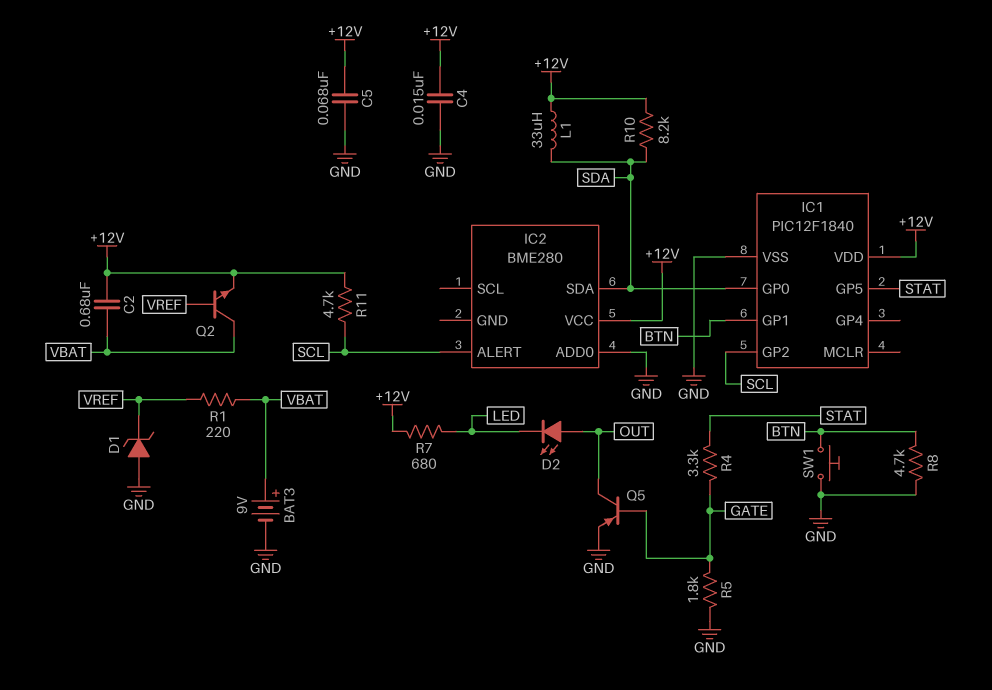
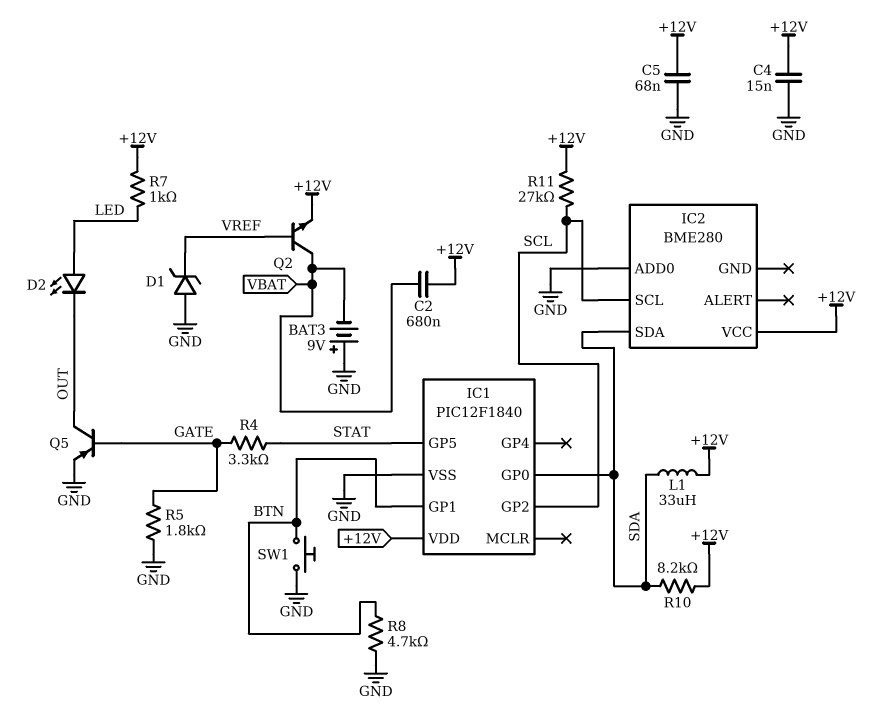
BAT3: 9V (plus VBAT, minus GND) -> 9V (plus GND, minus VBAT)
D2: LED (A OUT, K LED) -> LED (A LED, K OUT)
IC2 pin ALERT: SCL -> none
IC2 pin SCL: none -> SCL
R1: 220 (VBAT, VREF) -> none
R7: 680 (+12V, LED) -> 1k (+12V, LED)
R11: 4.7k (+12V, SCL) -> 27k (+12V, SCL)

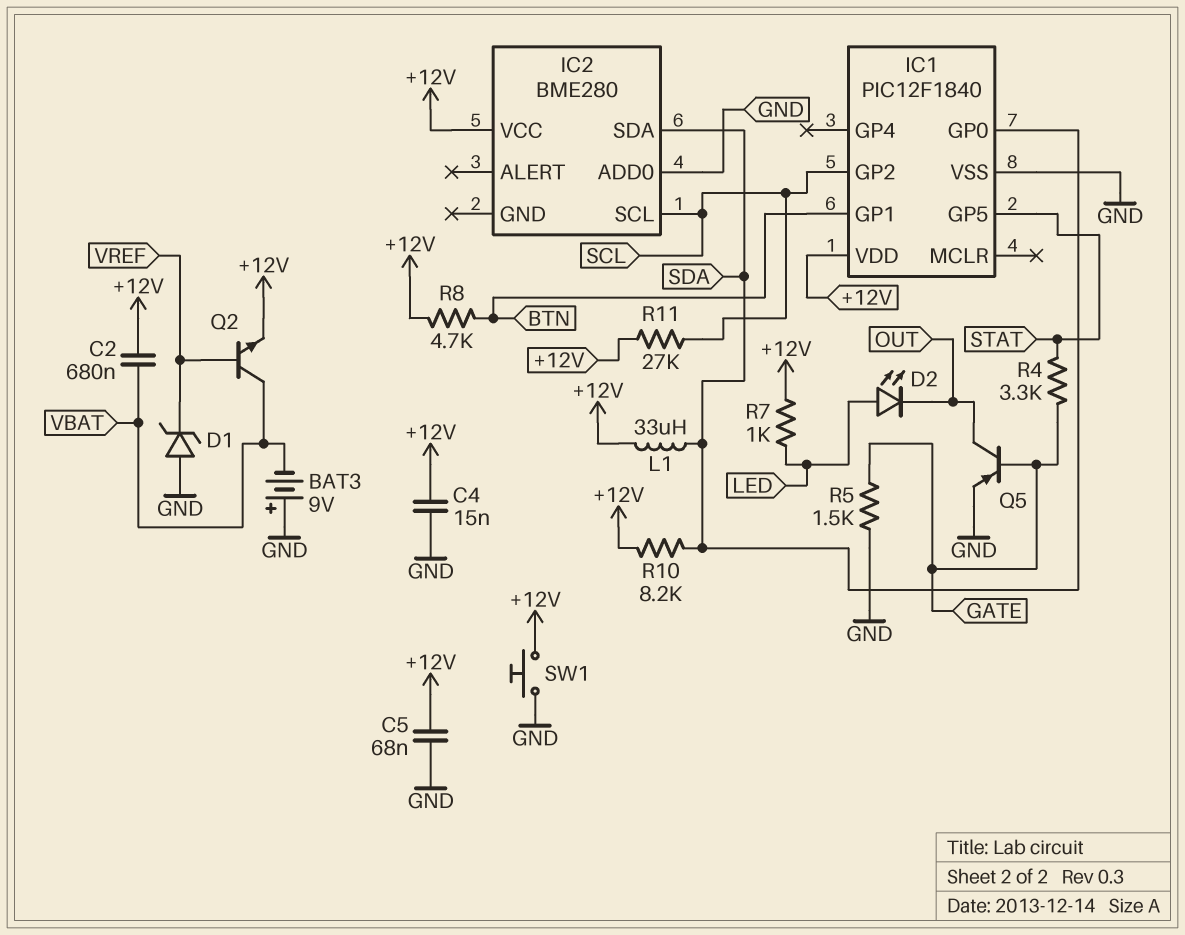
R5: 1.8k (GATE, GND) -> 1.5k (GATE, GND)
R8: 4.7k (BTN, GND) -> 4.7k (+12V, BTN)
SW1: button (BTN, GND) -> button (+12V, GND)

